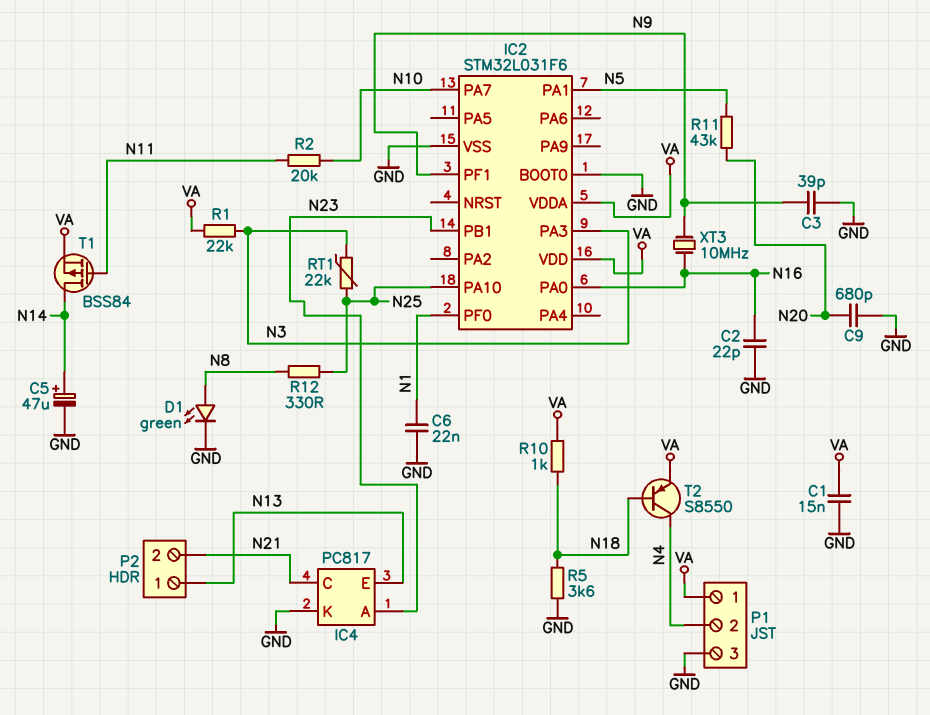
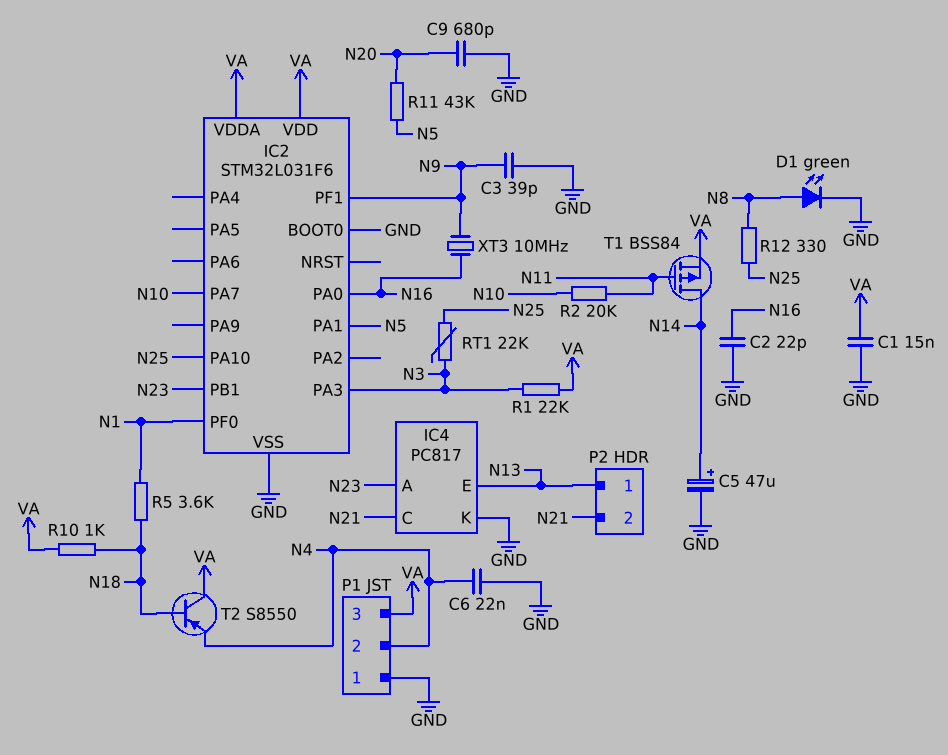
C6: 22nF (GND, N1) -> 22nF (GND, N4)
P1 pin 1: VA -> GND
P1 pin 3: GND -> VA
R5: 3.6k (GND, N18) -> 3.6k (N1, N18)
T2: PNP S8550 (B N18, C N4, E VA) -> PNP S8550 (B N18, C VA, E N4)

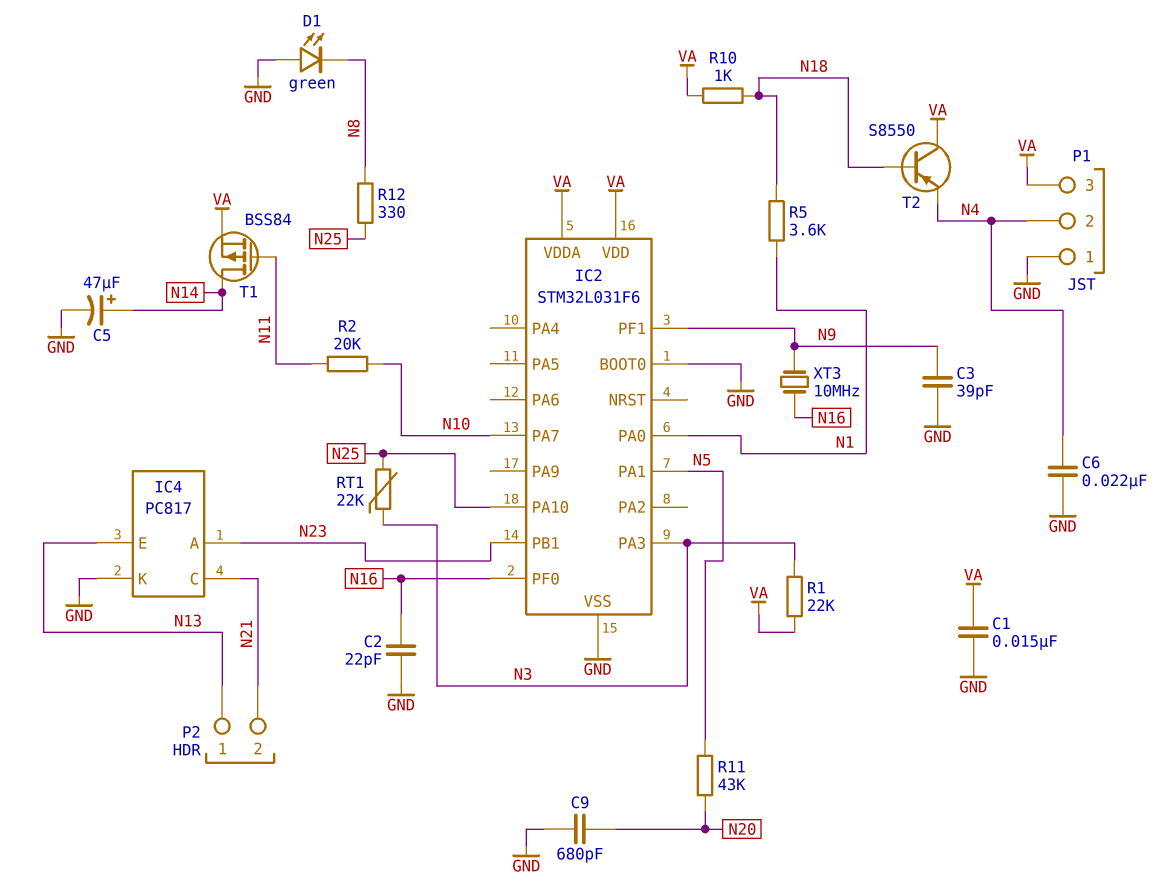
D1: LED green (A N8, K GND) -> LED green (A GND, K N8)
IC2 pin PA0: N16 -> N1
IC2 pin PF0: N1 -> N16

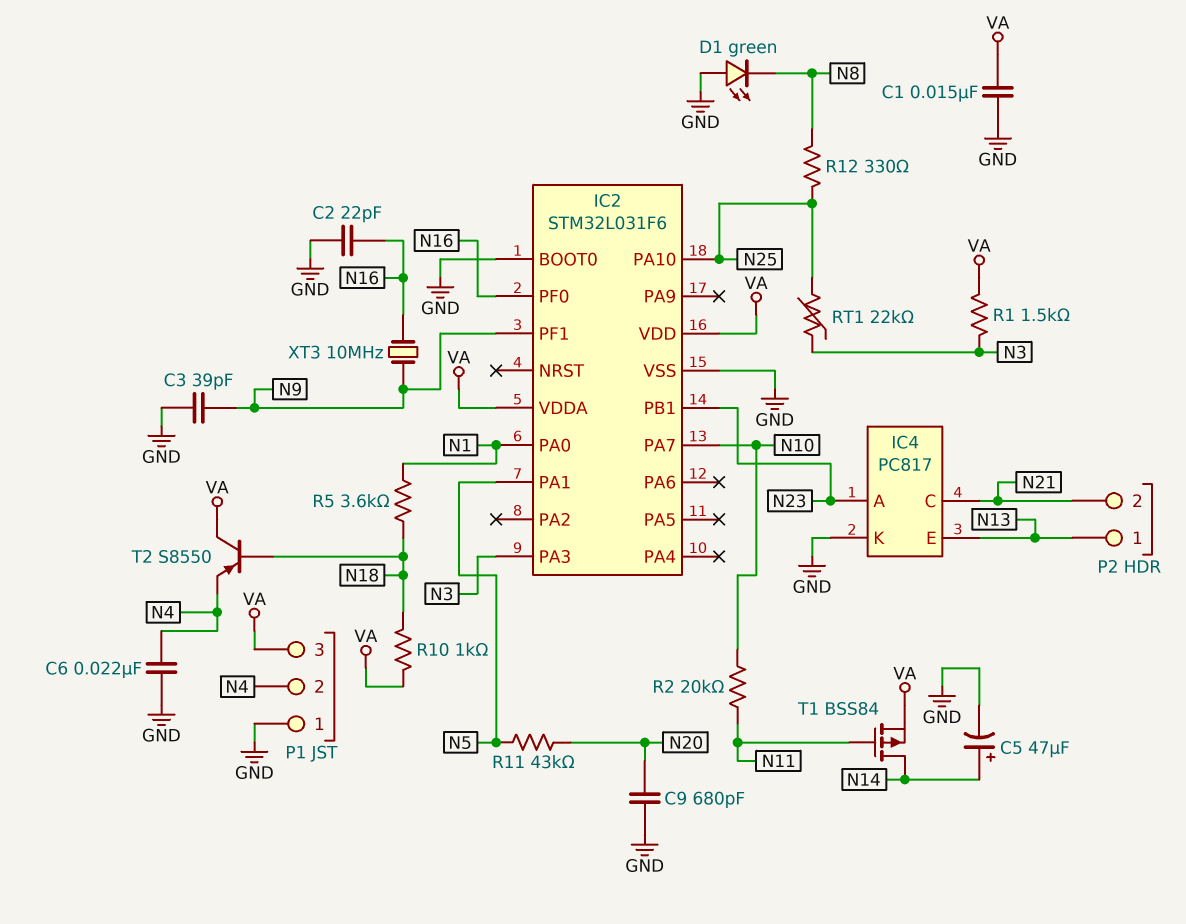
R1: 22k (N3, VA) -> 1.5k (N3, VA)

